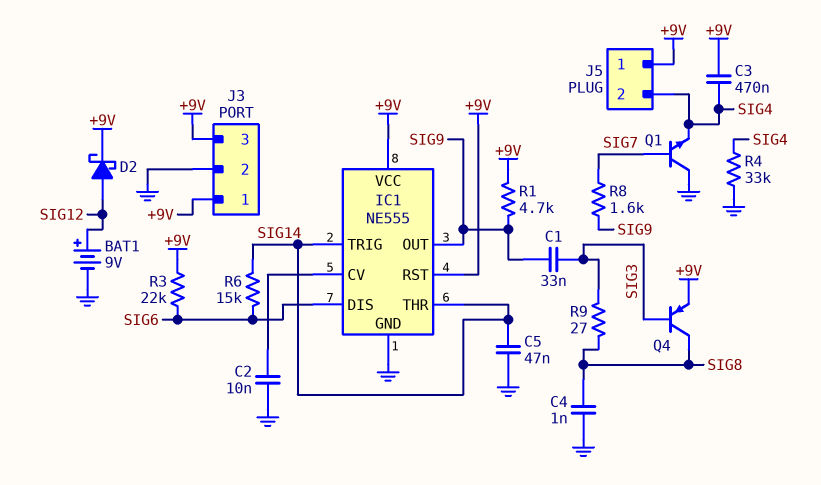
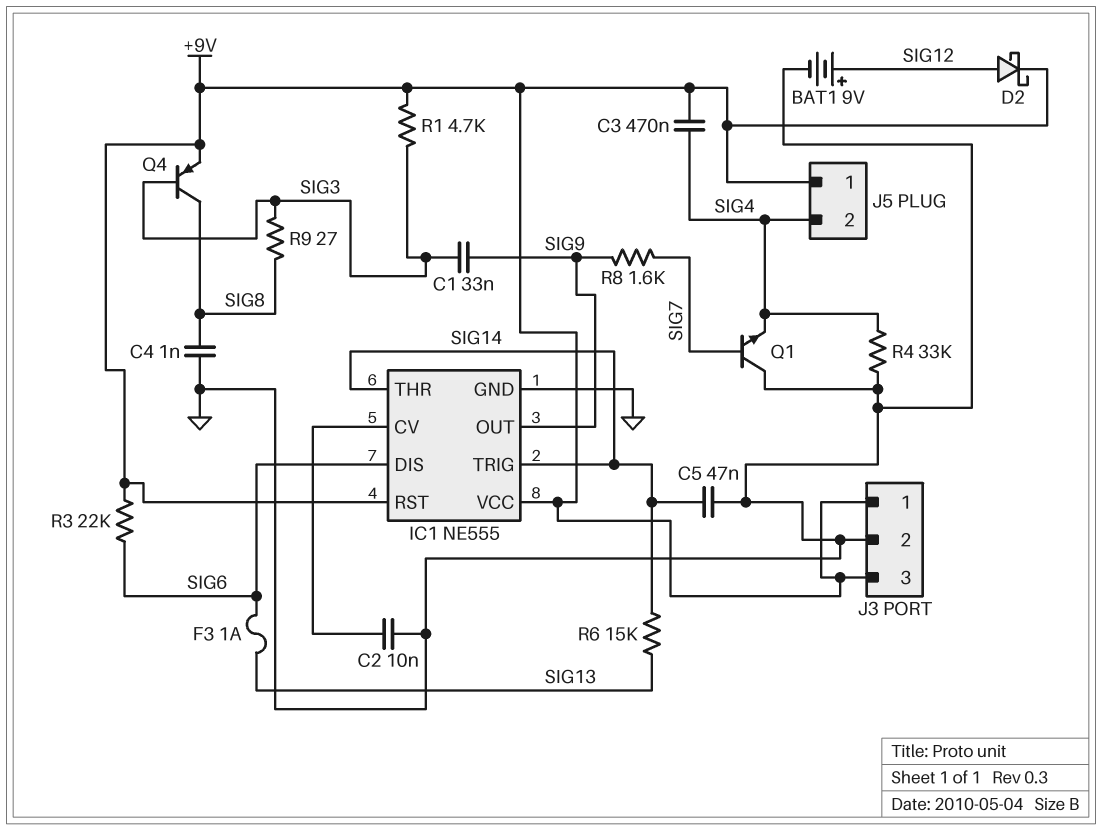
F3: none -> 1A (SIG6, SIG13)
R1: 4.7k (+9V, SIG9) -> 4.7k (+9V, SIG3)
R6: 15k (SIG6, SIG14) -> 15k (SIG13, SIG14)

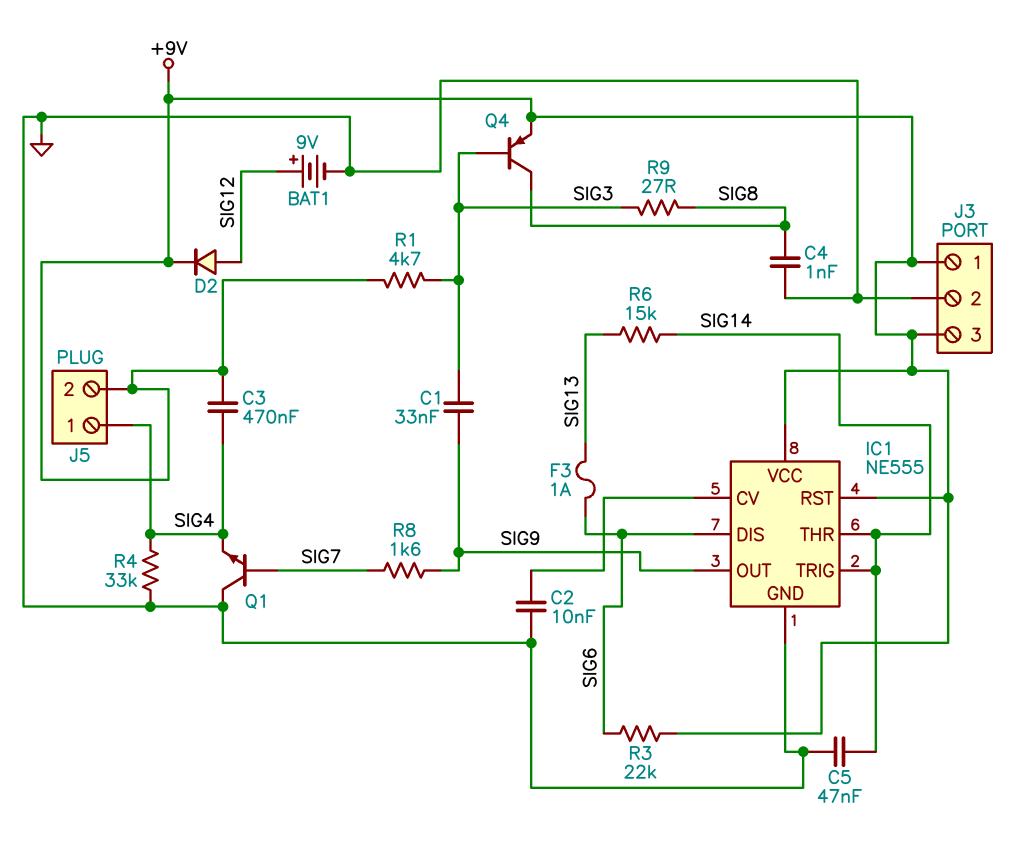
D2: schottky (A SIG12, K +9V) -> diode (A SIG12, K +9V)
J5 pin 1: +9V -> SIG4
J5 pin 2: SIG4 -> +9V

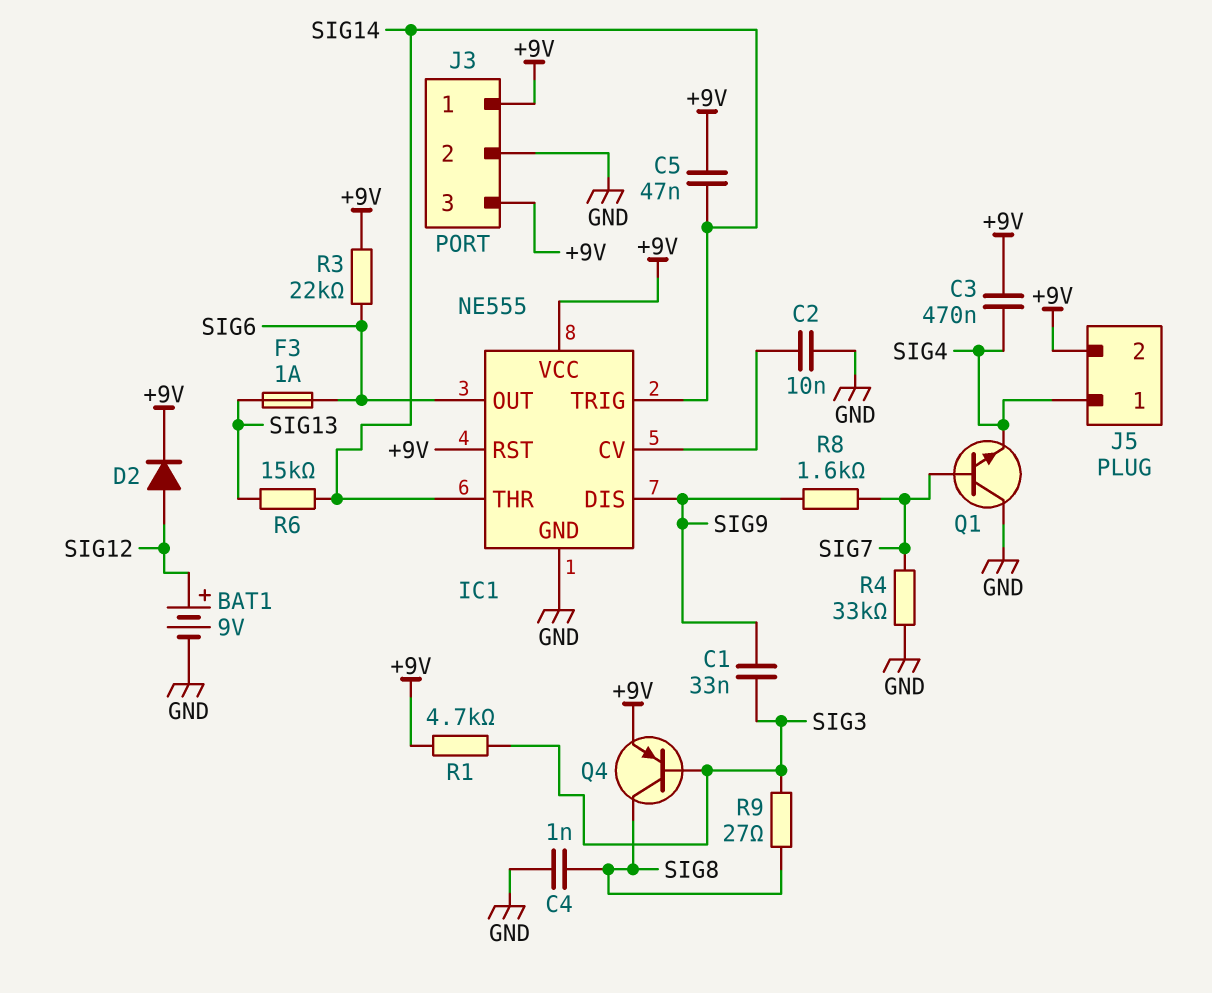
C5: 47nF (GND, SIG14) -> 47nF (+9V, SIG14)
IC1 pin DIS: SIG6 -> SIG9
IC1 pin OUT: SIG9 -> SIG6
R4: 33k (GND, SIG4) -> 33k (GND, SIG7)

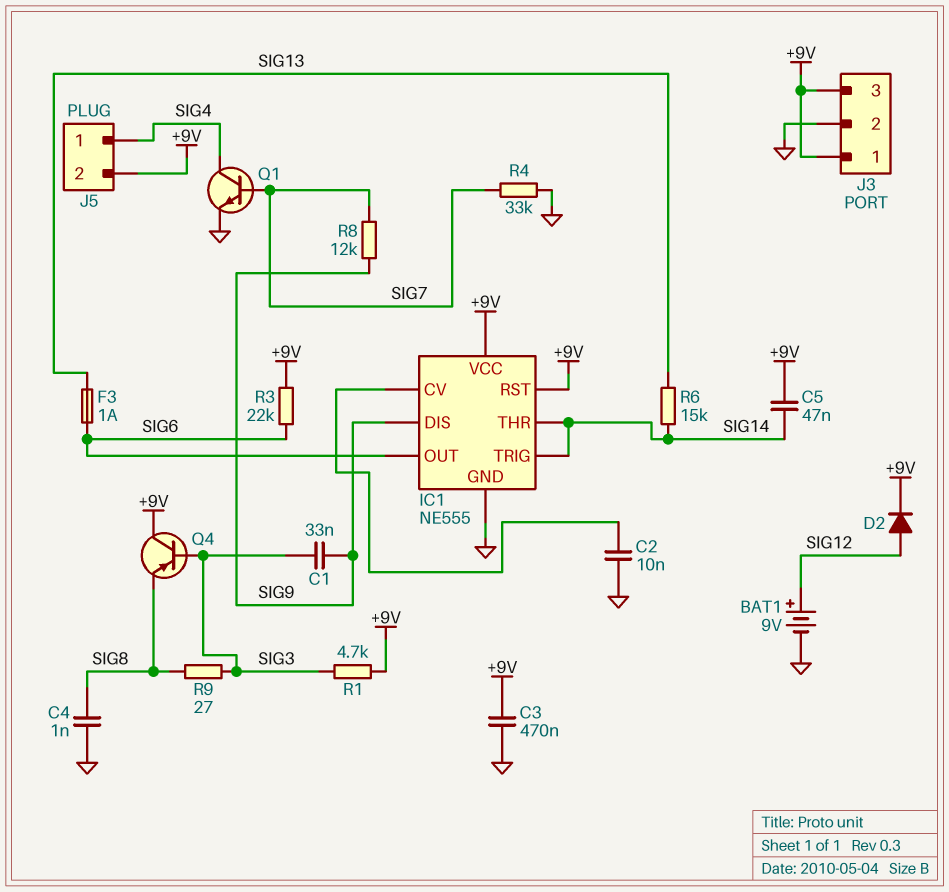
C3: 470nF (+9V, SIG4) -> 470nF (+9V, GND)
Q1: NPN (B SIG7, C GND, E SIG4) -> NPN (B SIG7, C SIG4, E GND)
Q4: PNP (B SIG3, C SIG8, E +9V) -> PNP (B SIG3, C +9V, E SIG8)
R8: 1.6k (SIG7, SIG9) -> 12k (SIG7, SIG9)

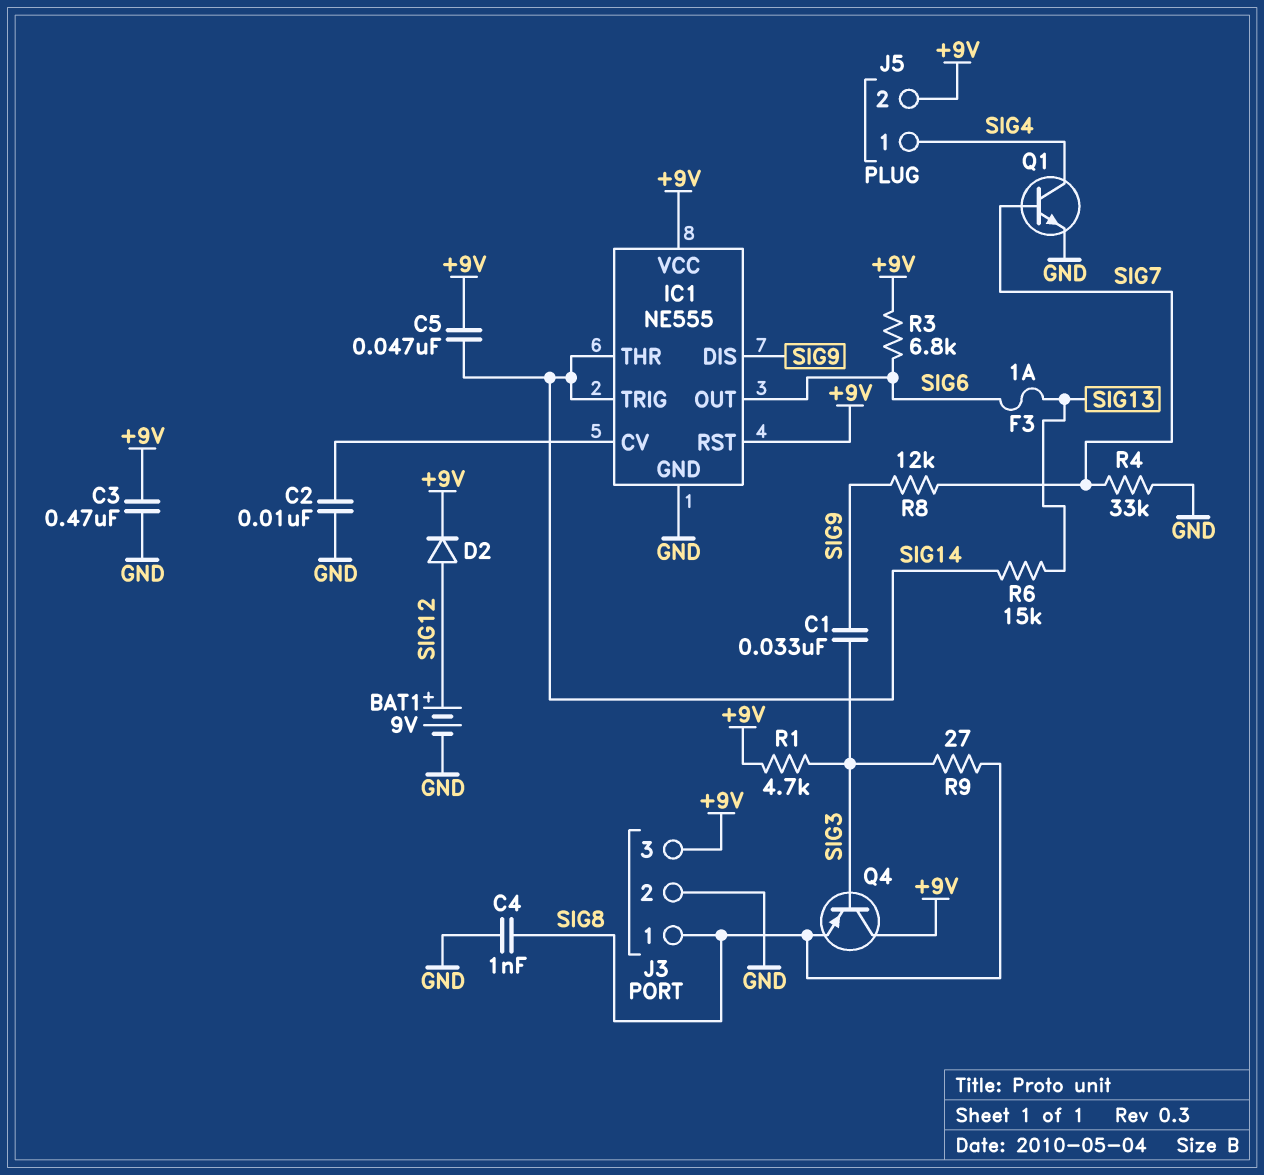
J3 pin 1: +9V -> SIG8
R3: 22k (+9V, SIG6) -> 6.8k (+9V, SIG6)

